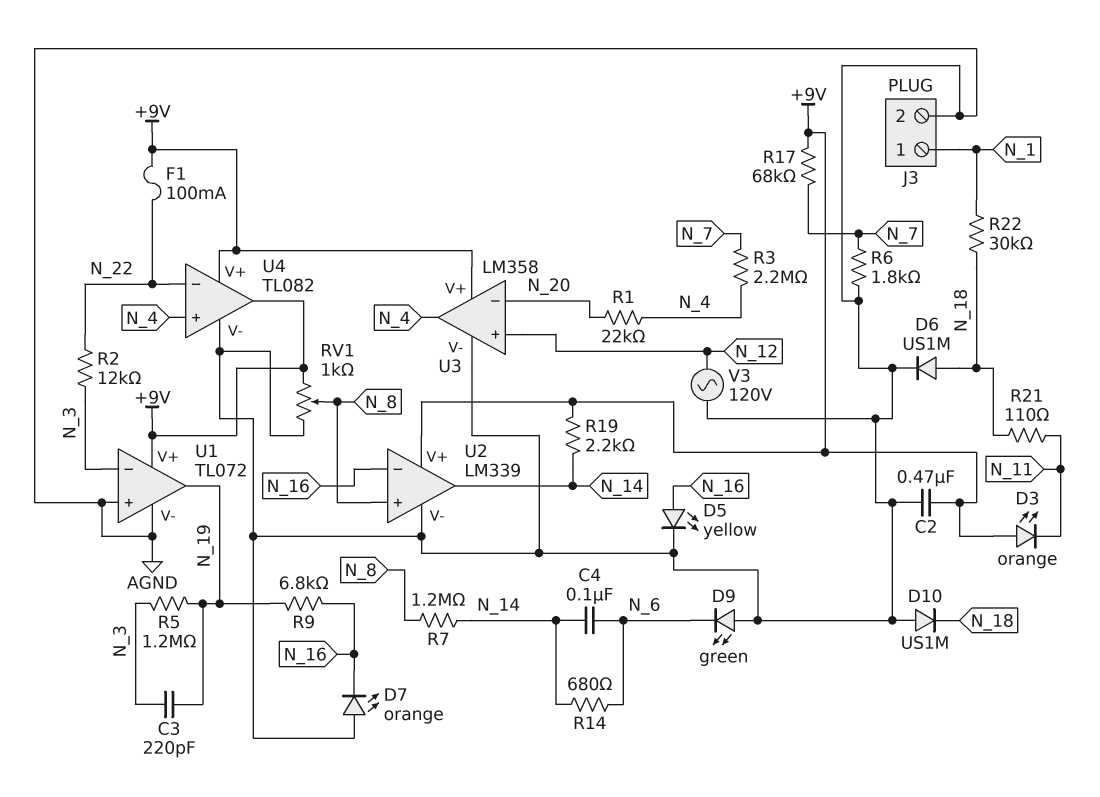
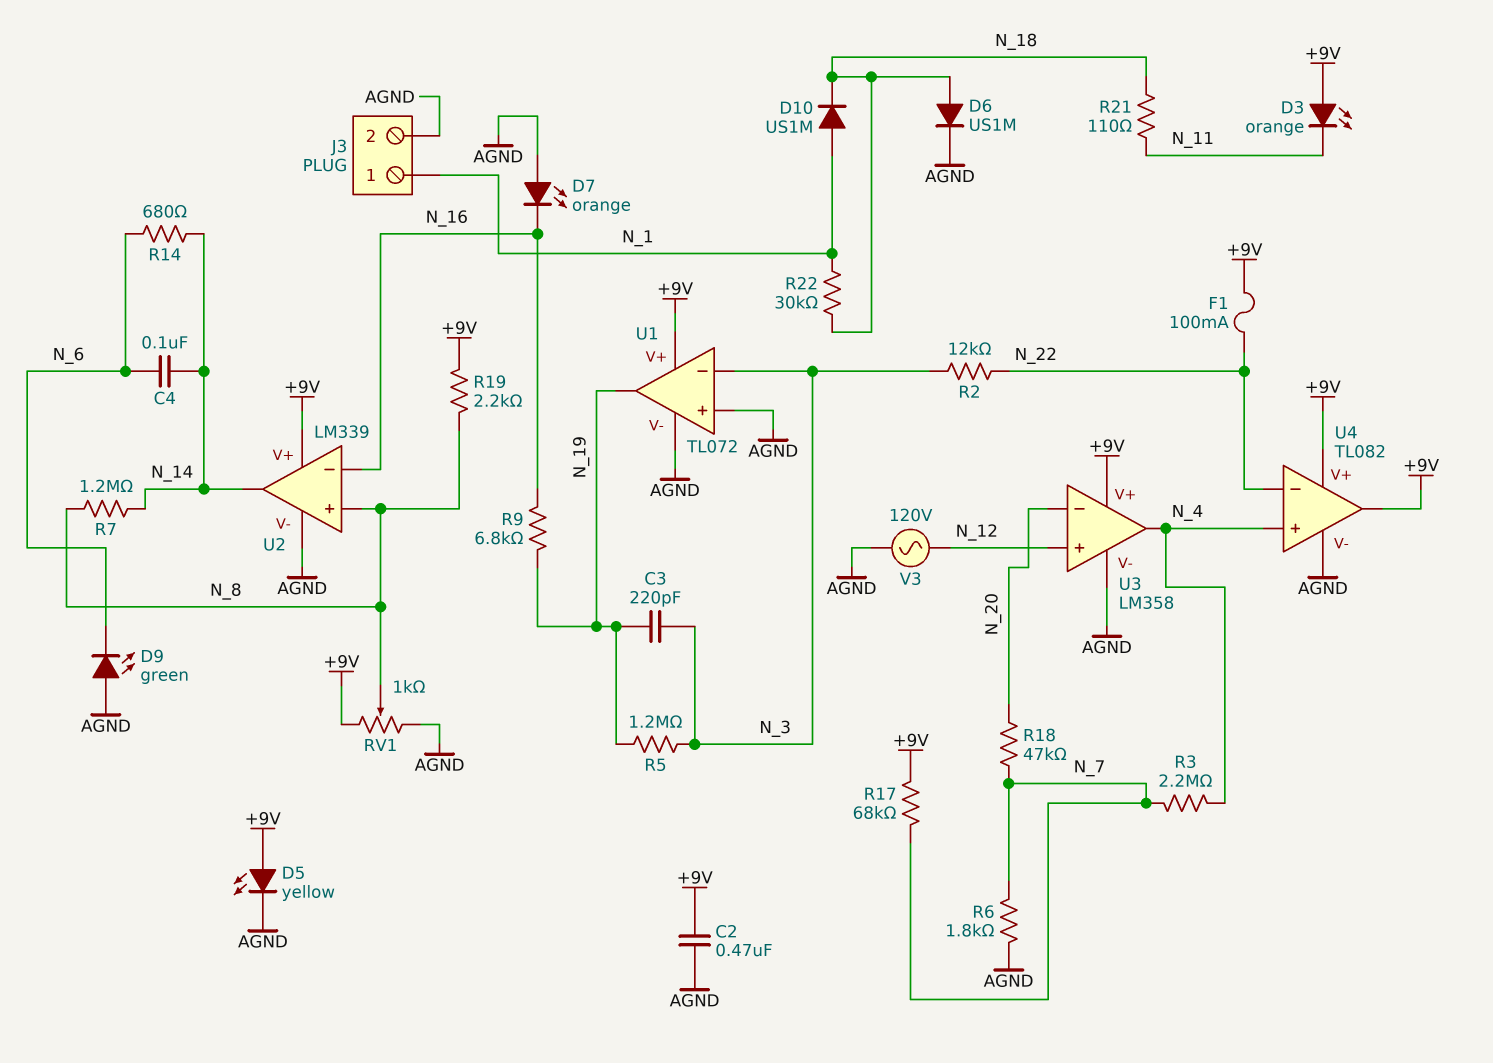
D5: LED yellow (A N_16, K AGND) -> LED yellow (A +9V, K AGND)
D10: diode US1M (A AGND, K N_18) -> diode US1M (A N_1, K N_18)
R1: 22k (N_4, N_20) -> none
R18: none -> 47k (N_7, N_20)
R19: 2.2k (+9V, N_14) -> 2.2k (+9V, N_8)

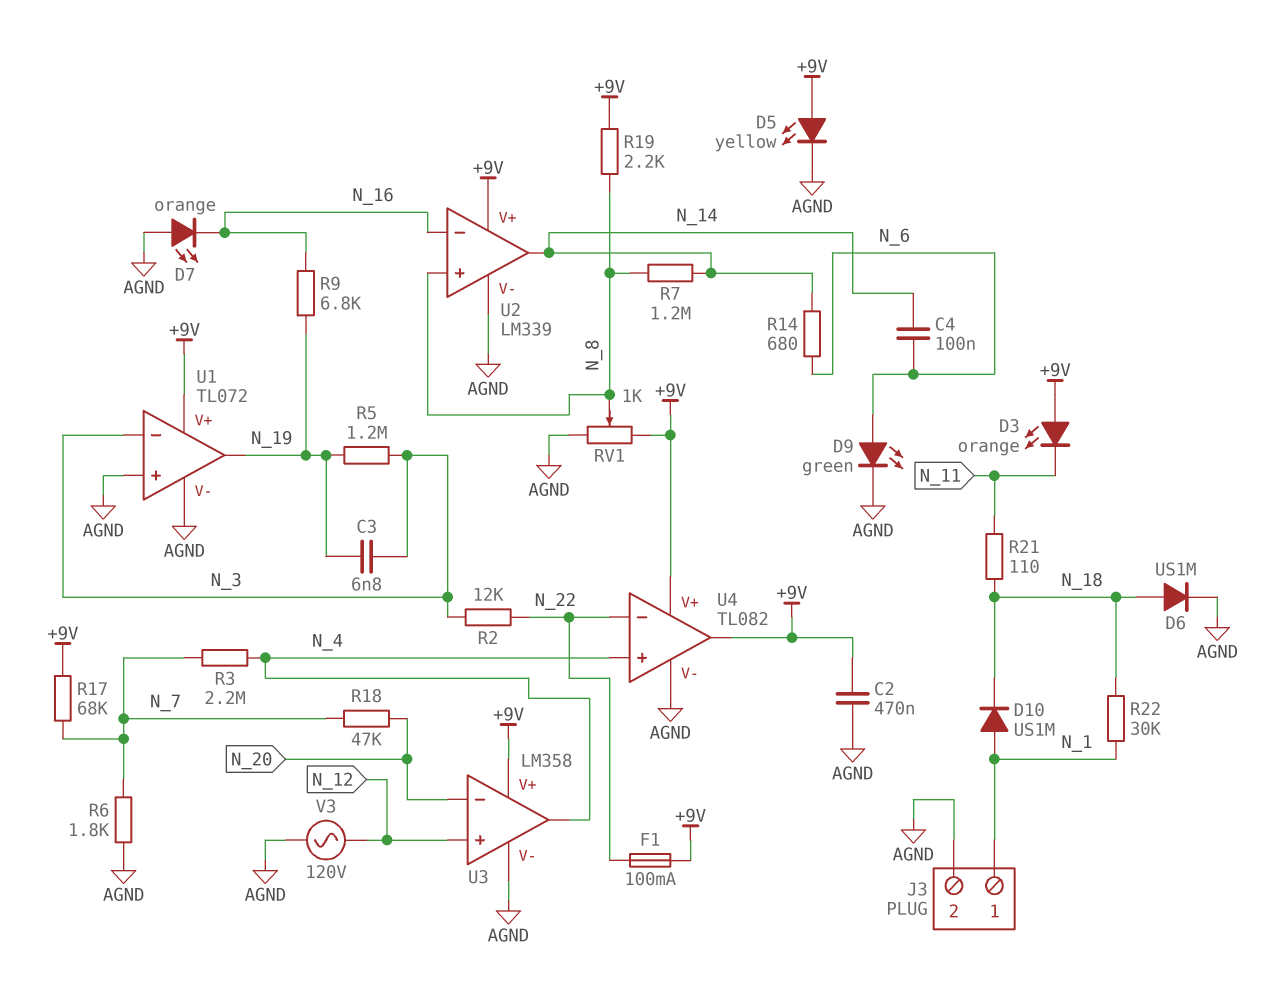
C3: 220pF (N_3, N_19) -> 6.8nF (N_3, N_19)
D9: LED green (A AGND, K N_6) -> LED green (A N_6, K AGND)

